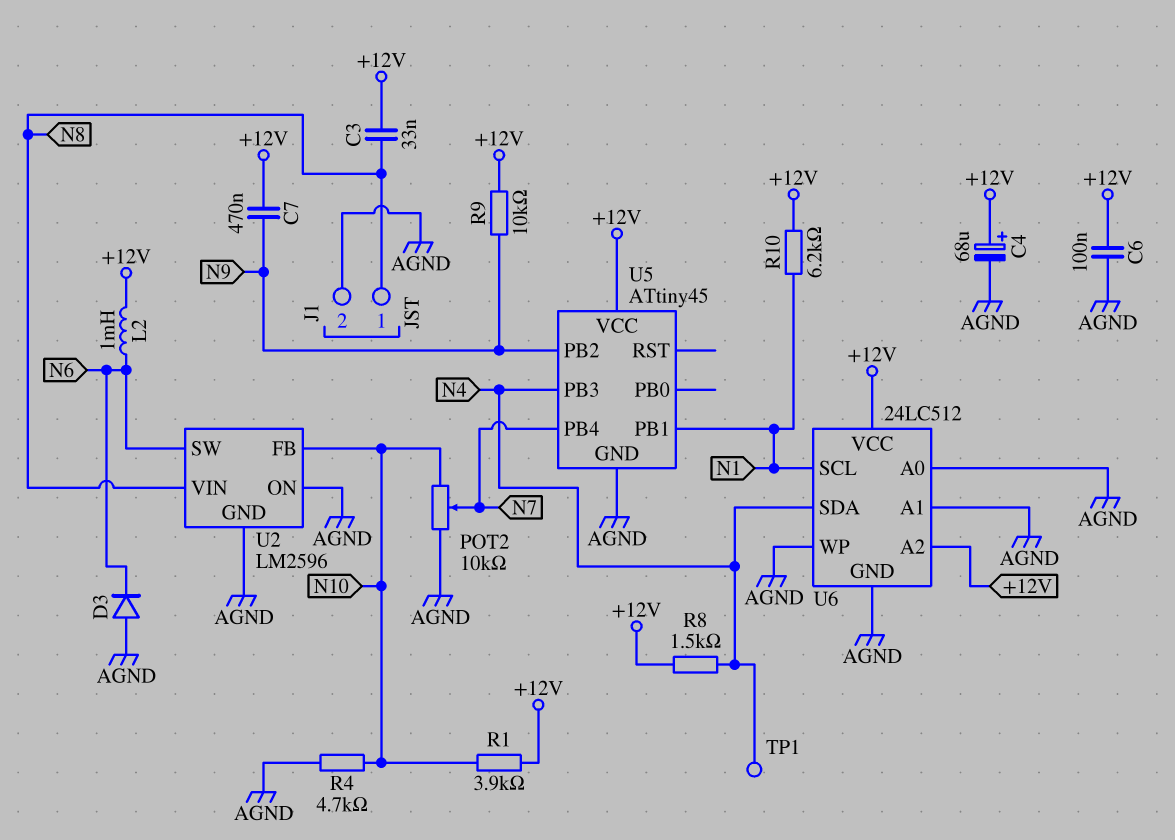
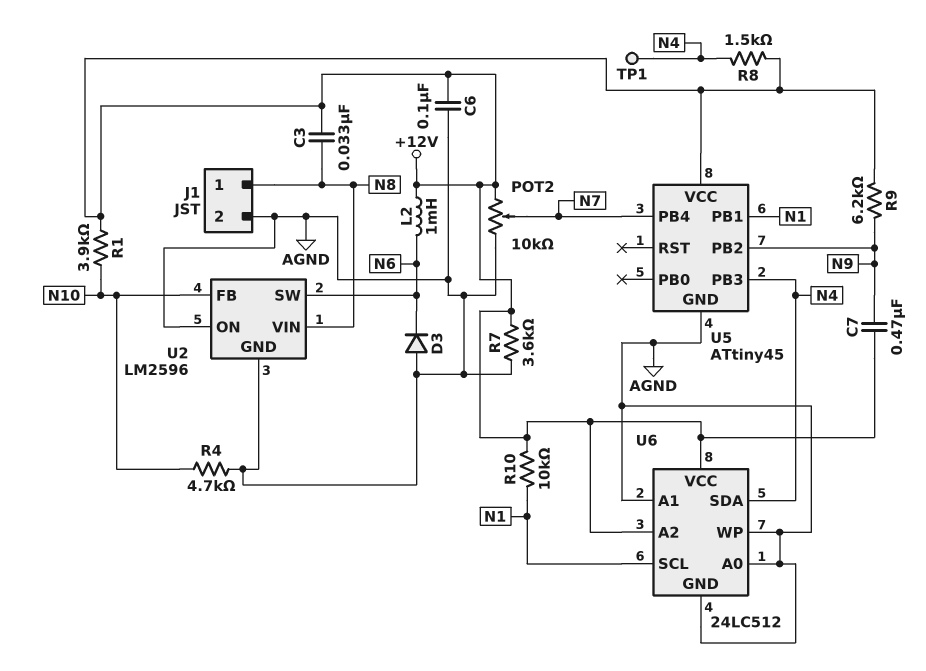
C4: 68uF (plus +12V, minus AGND) -> none
POT2: 10k (AGND, N10, wiper N7) -> 10k (+12V, AGND, wiper N7)
R7: none -> 3.6k (+12V, AGND)
R9: 10k (+12V, N9) -> 6.2k (+12V, N9)
R10: 6.2k (+12V, N1) -> 10k (+12V, N1)

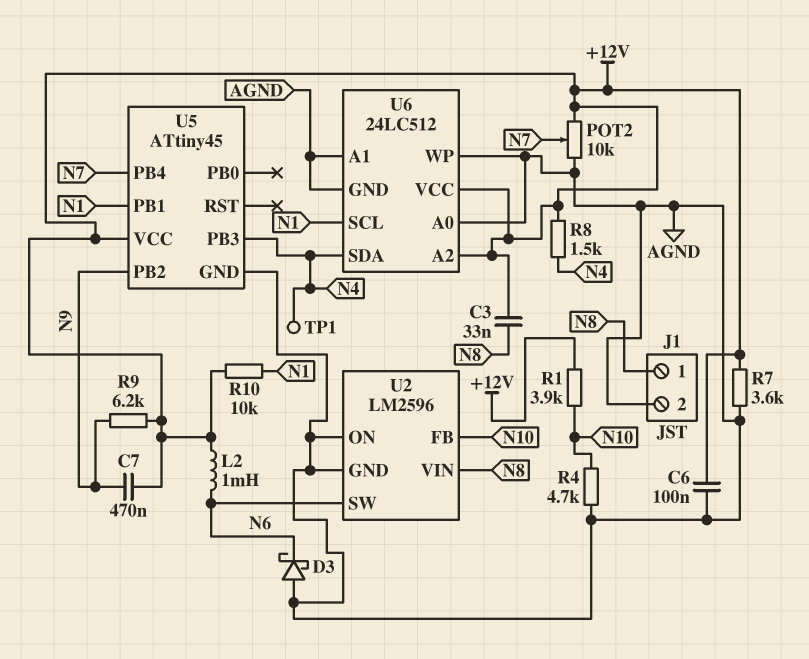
D3: diode (A AGND, K N6) -> schottky (A AGND, K N6)

